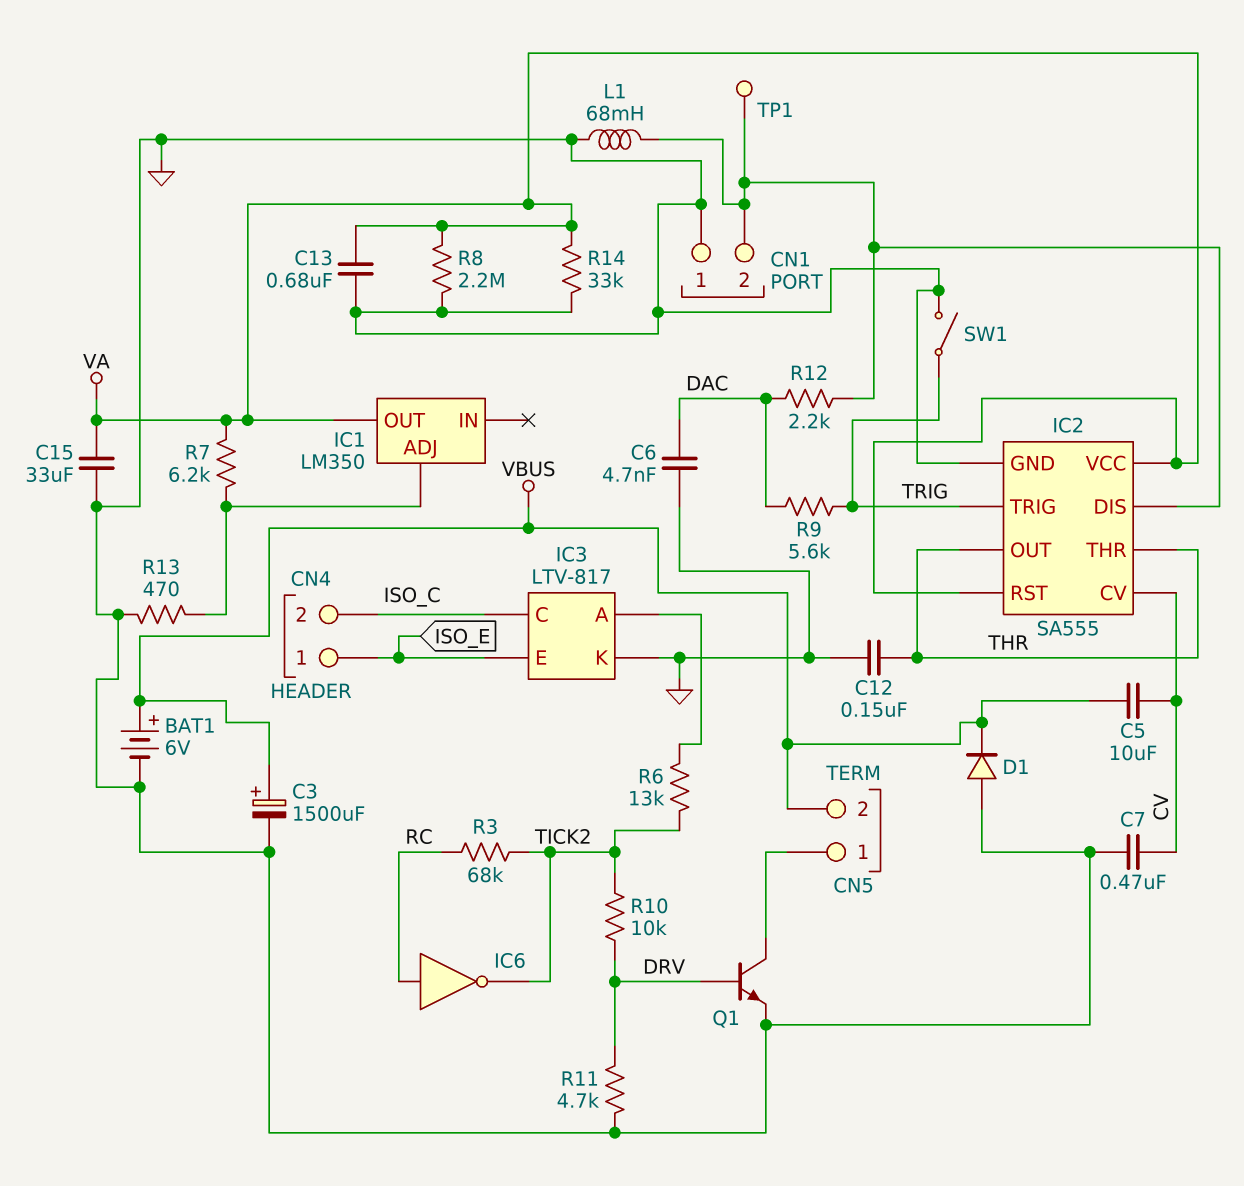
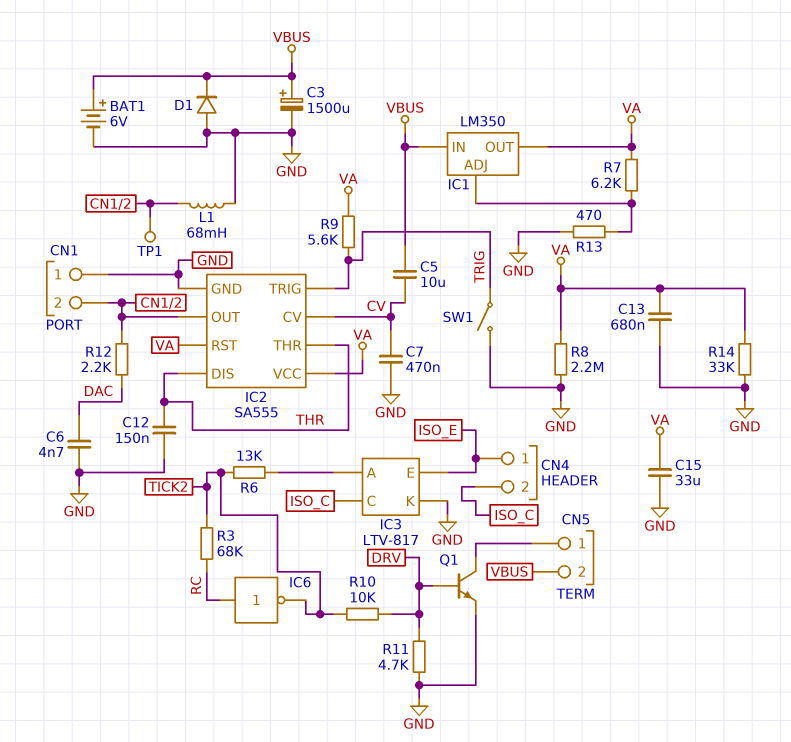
IC1 pin IN: none -> VBUS
IC2 pin DIS: CN1/2 -> THR
IC2 pin OUT: THR -> CN1/2
R9: 5.6k (DAC, TRIG) -> 5.6k (TRIG, VA)

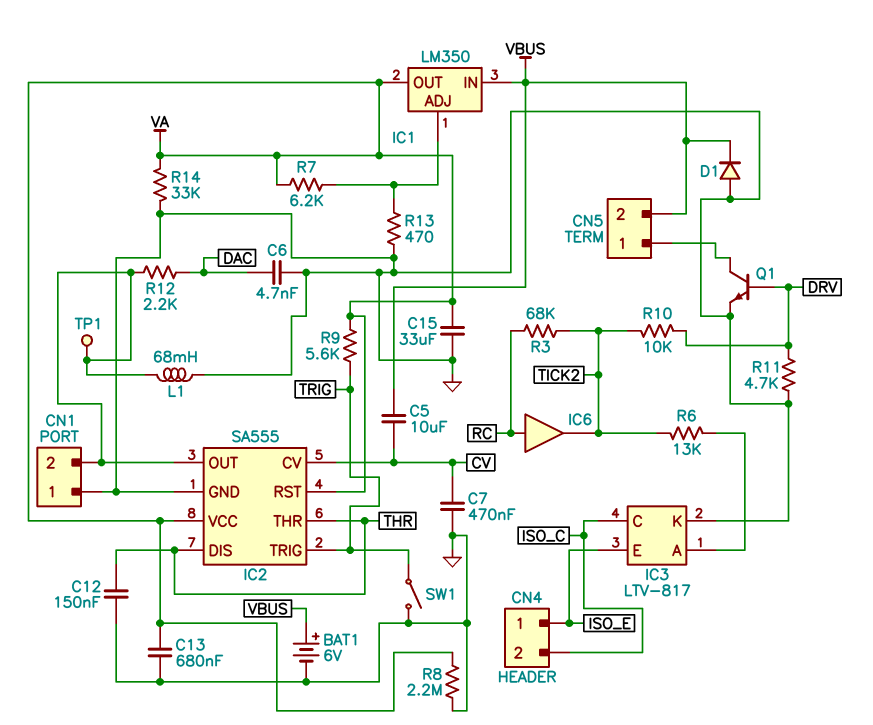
C3: 1500uF (plus VBUS, minus GND) -> none
IC6: NOT (in RC, out TICK2) -> buffer (in RC, out TICK2)

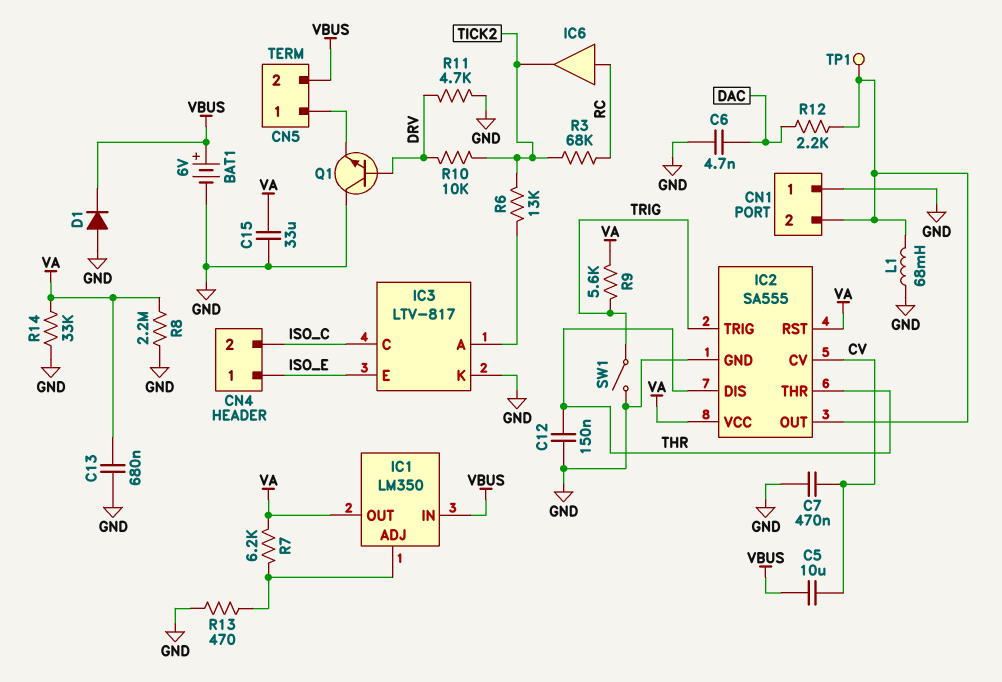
Q1: NPN (B DRV, C CN5/1, E GND) -> NPN (B DRV, C GND, E CN5/1)

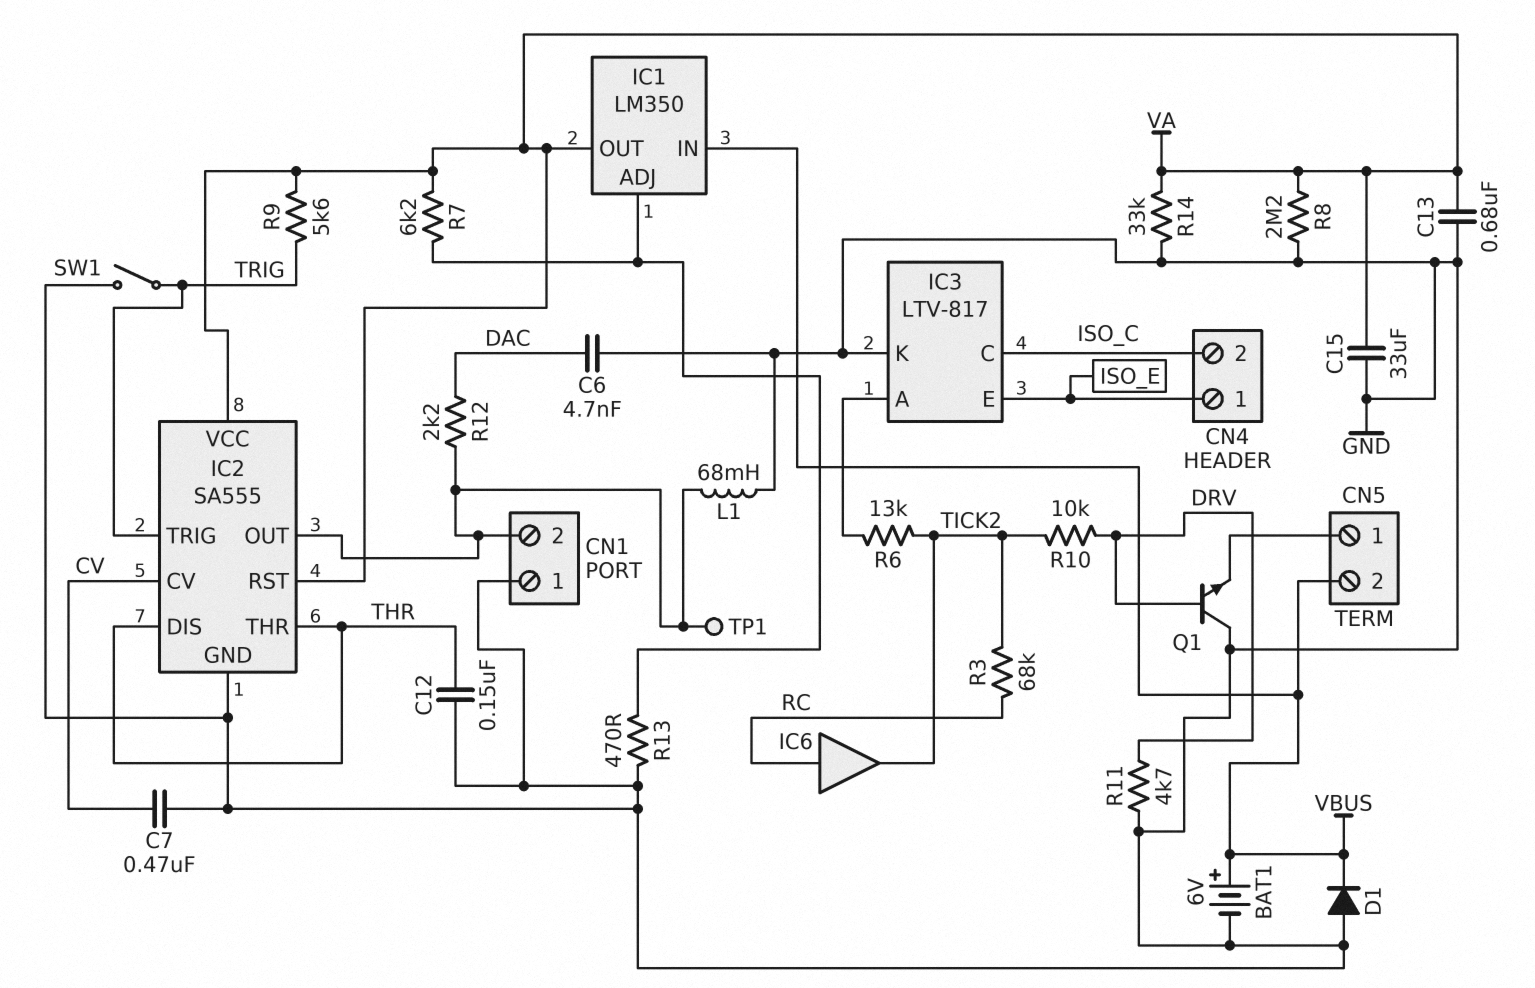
C5: 10uF (CV, VBUS) -> none

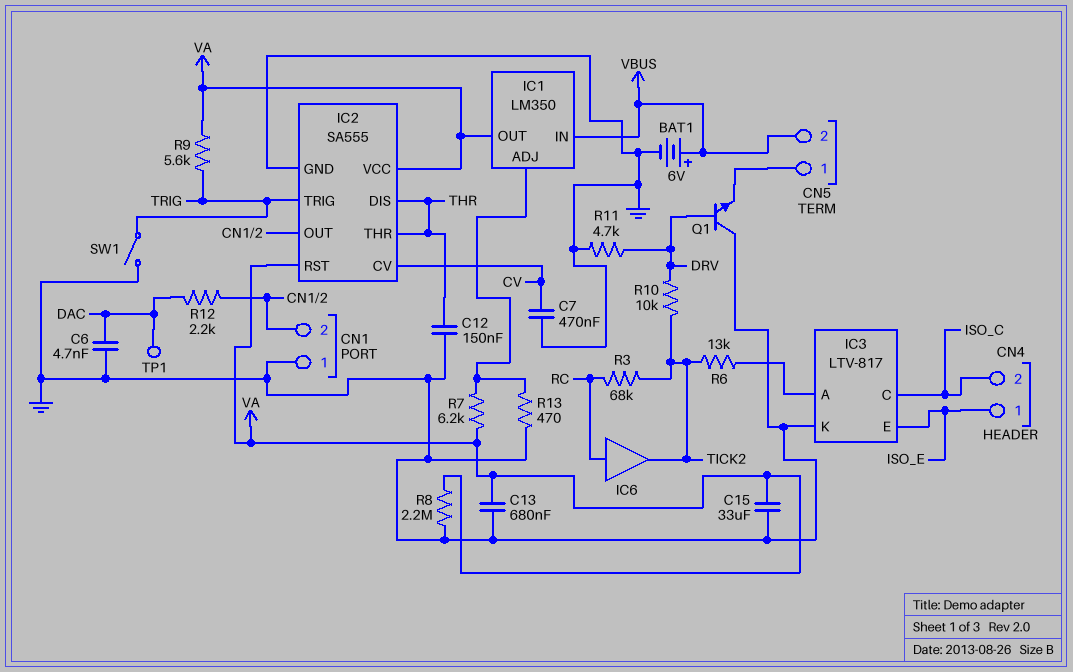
D1: diode (A GND, K VBUS) -> none
L1: 68mH (CN1/2, GND) -> none
R14: 33k (GND, VA) -> none
TP1: test point (CN1/2) -> test point (DAC)

